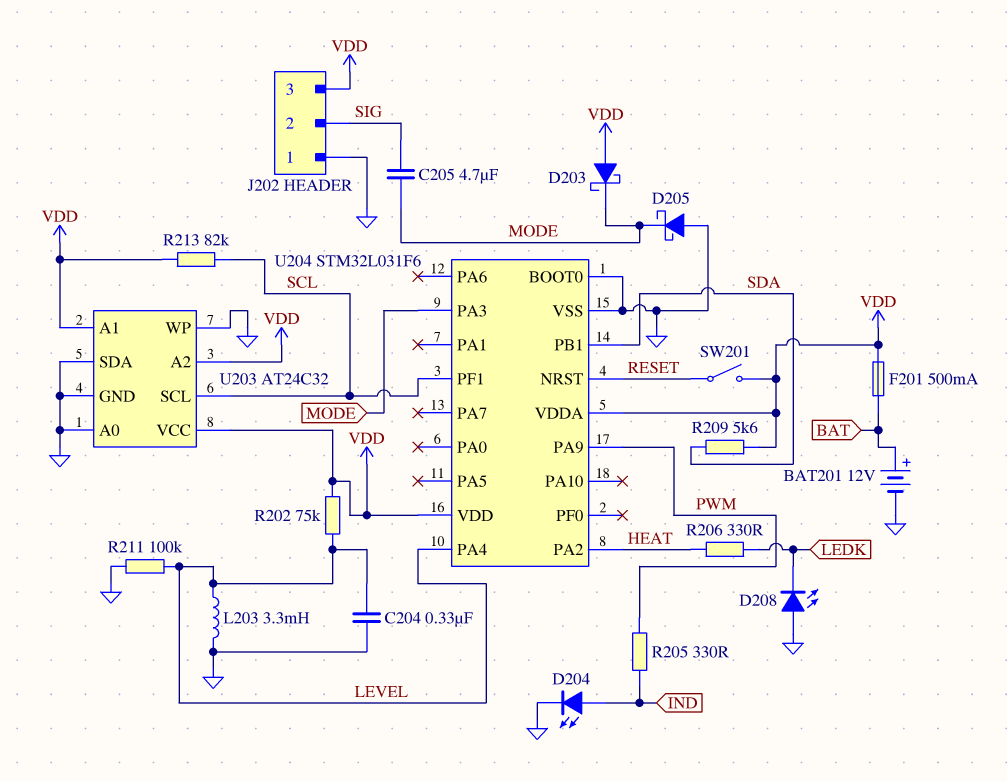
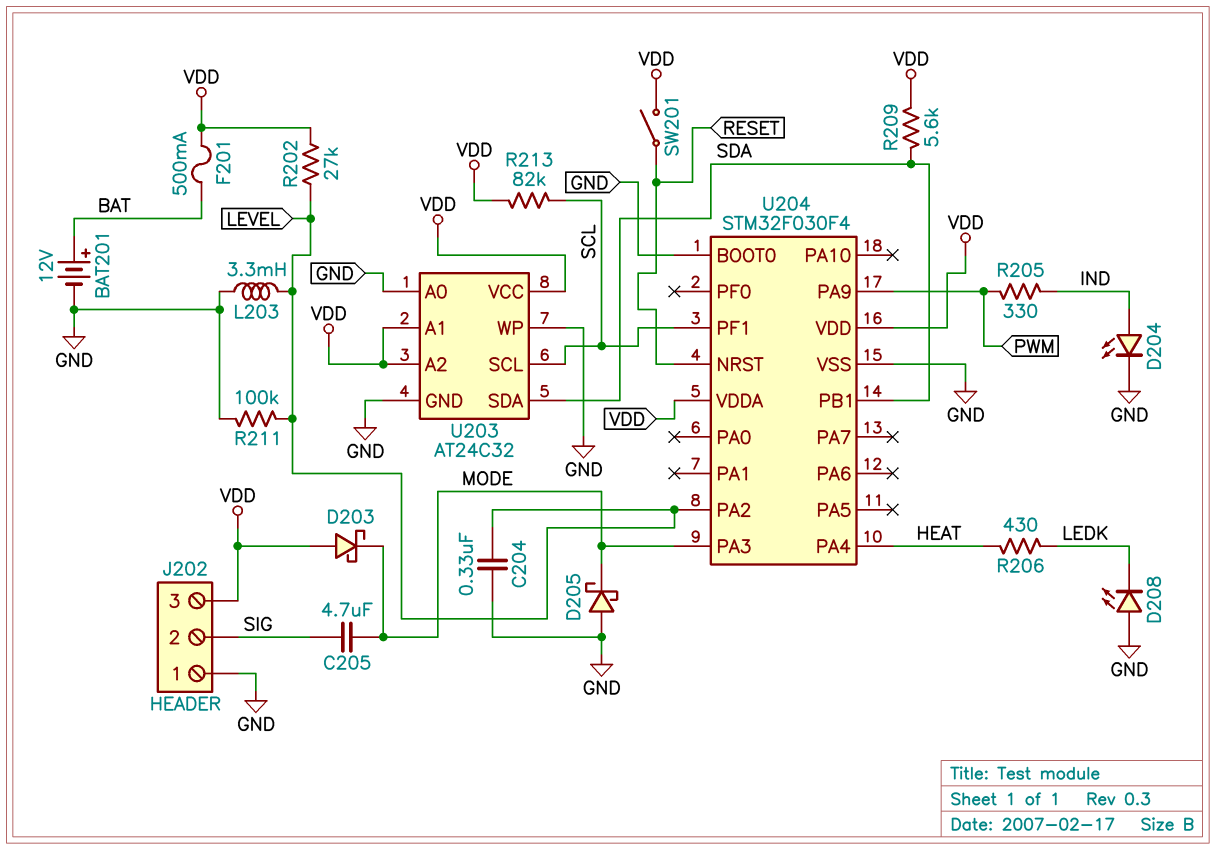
R202: 75k (LEVEL, VDD) -> 27k (LEVEL, VDD)
R206: 330 (HEAT, LEDK) -> 430 (HEAT, LEDK)
U203 pin SDA: GND -> SDA
U204: STM32L031F6 -> STM32F030F4
U204 pin PA2: HEAT -> LEVEL
U204 pin PA4: LEVEL -> HEAT

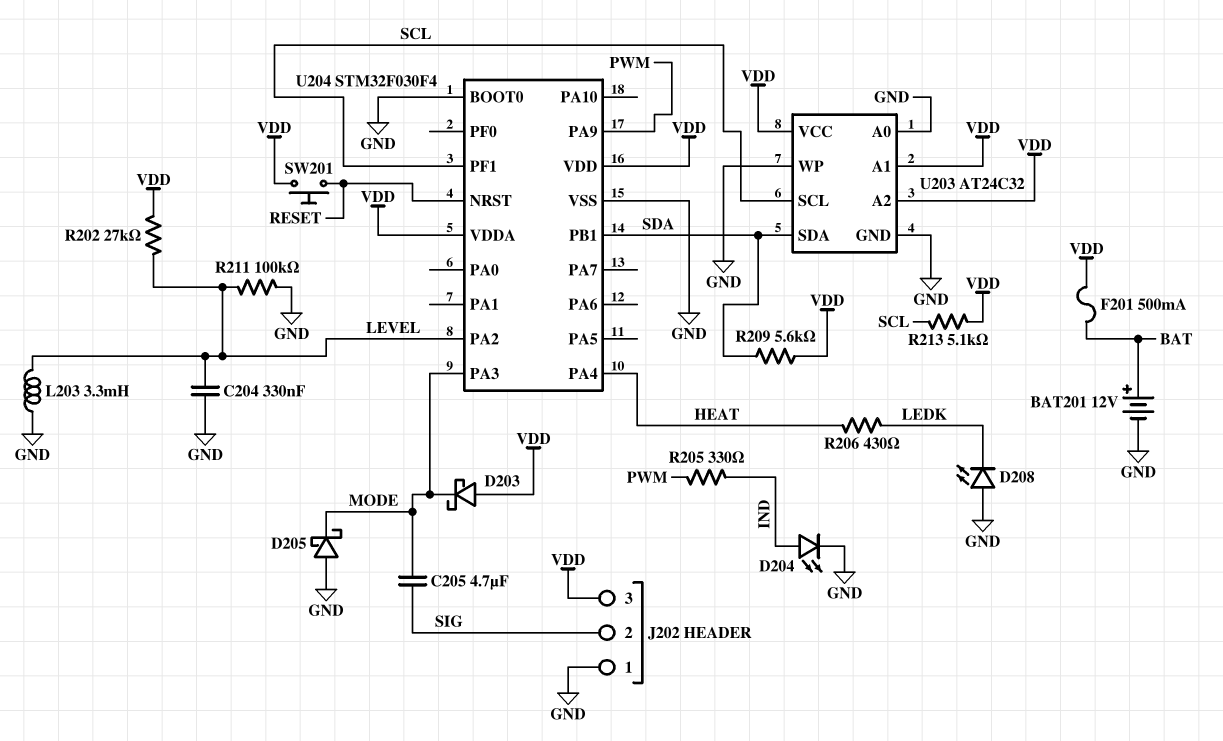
R213: 82k (SCL, VDD) -> 5.1k (SCL, VDD)
SW201: switch (RESET, VDD) -> button (RESET, VDD)

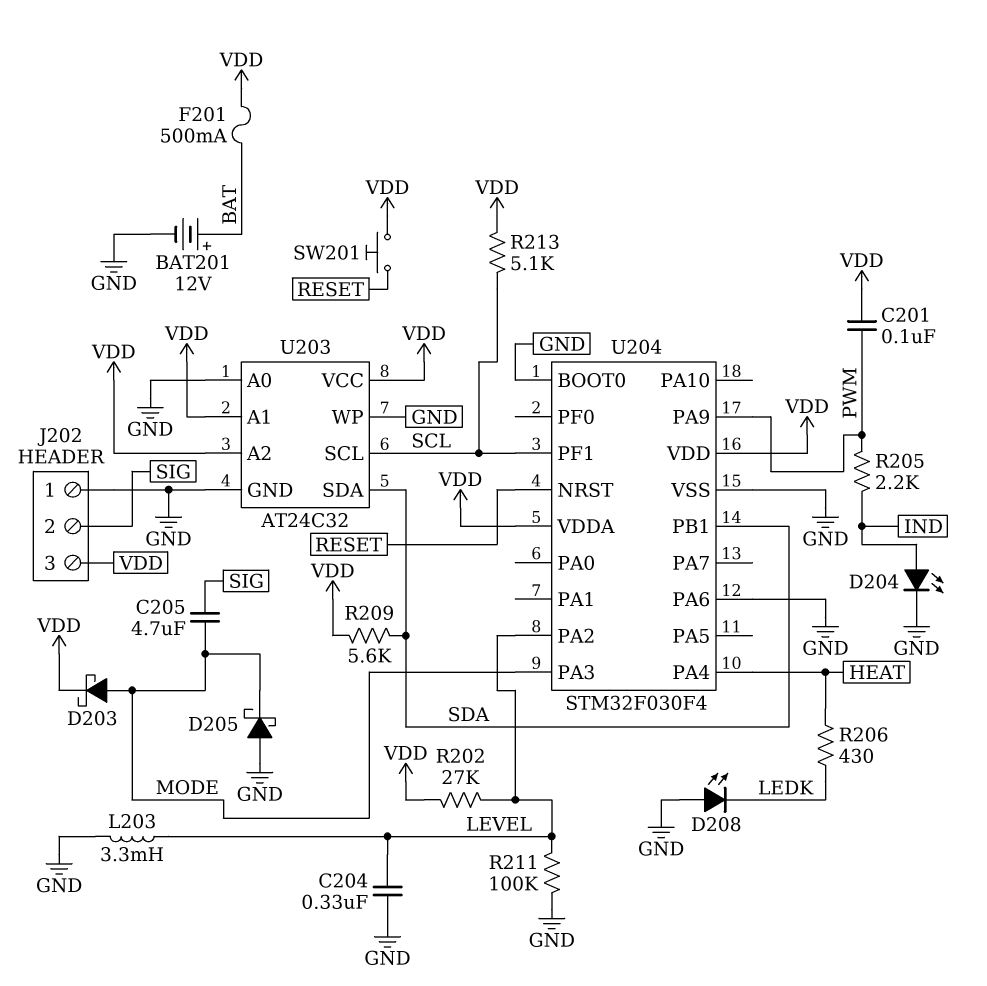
C201: none -> 100nF (PWM, VDD)
D203: schottky (A VDD, K MODE) -> schottky (A MODE, K VDD)
R205: 330 (IND, PWM) -> 2.2k (IND, PWM)
U204 pin PA6: none -> GND

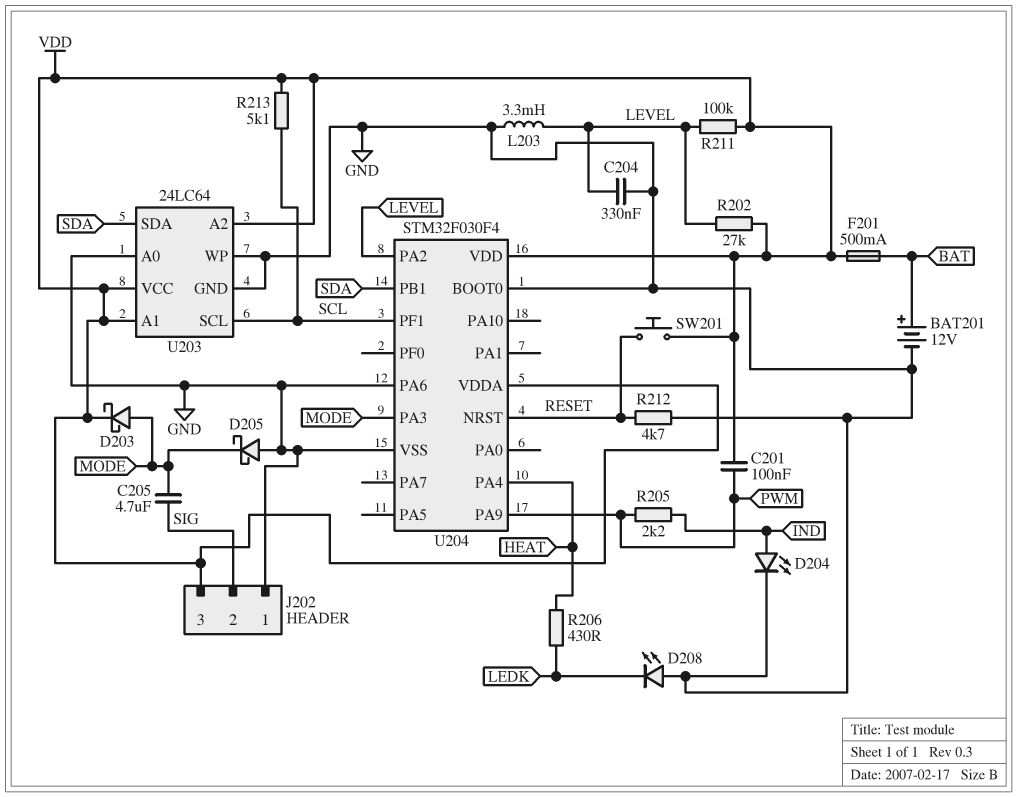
R209: 5.6k (SDA, VDD) -> none
R211: 100k (GND, LEVEL) -> 100k (LEVEL, VDD)
R212: none -> 4.7k (GND, RESET)
U203: AT24C32 -> 24LC64

